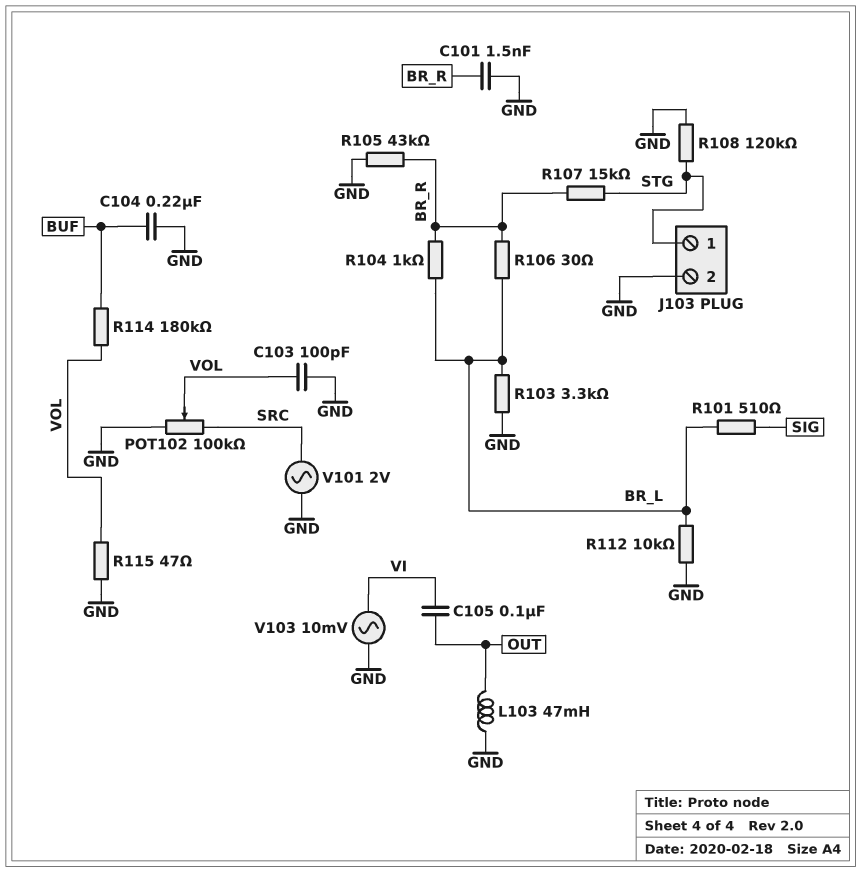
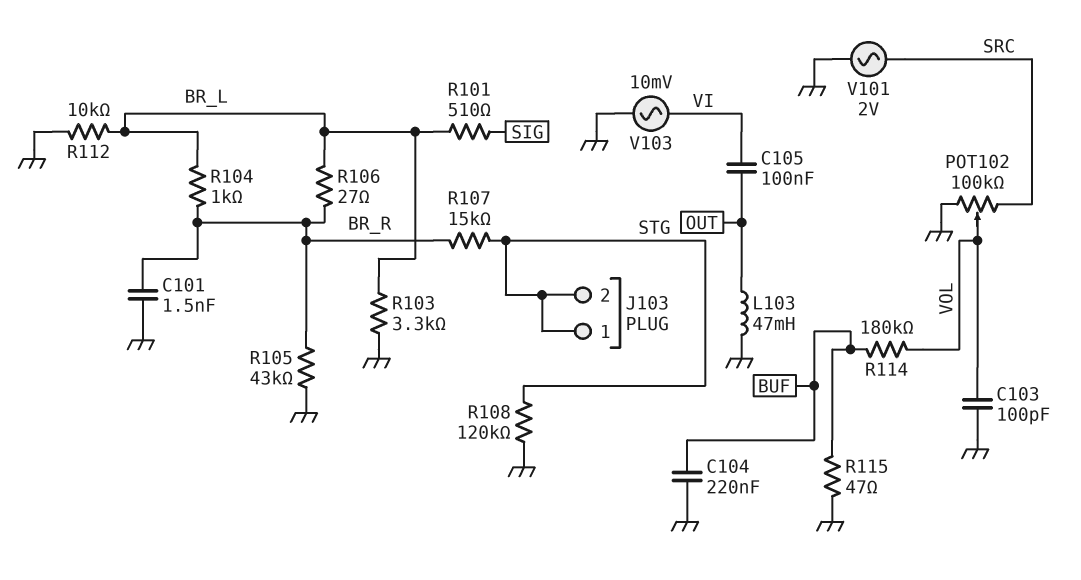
J103 pin 2: GND -> STG
R106: 30 (BR_L, BR_R) -> 27 (BR_L, BR_R)
R115: 47 (GND, VOL) -> 47 (BUF, GND)

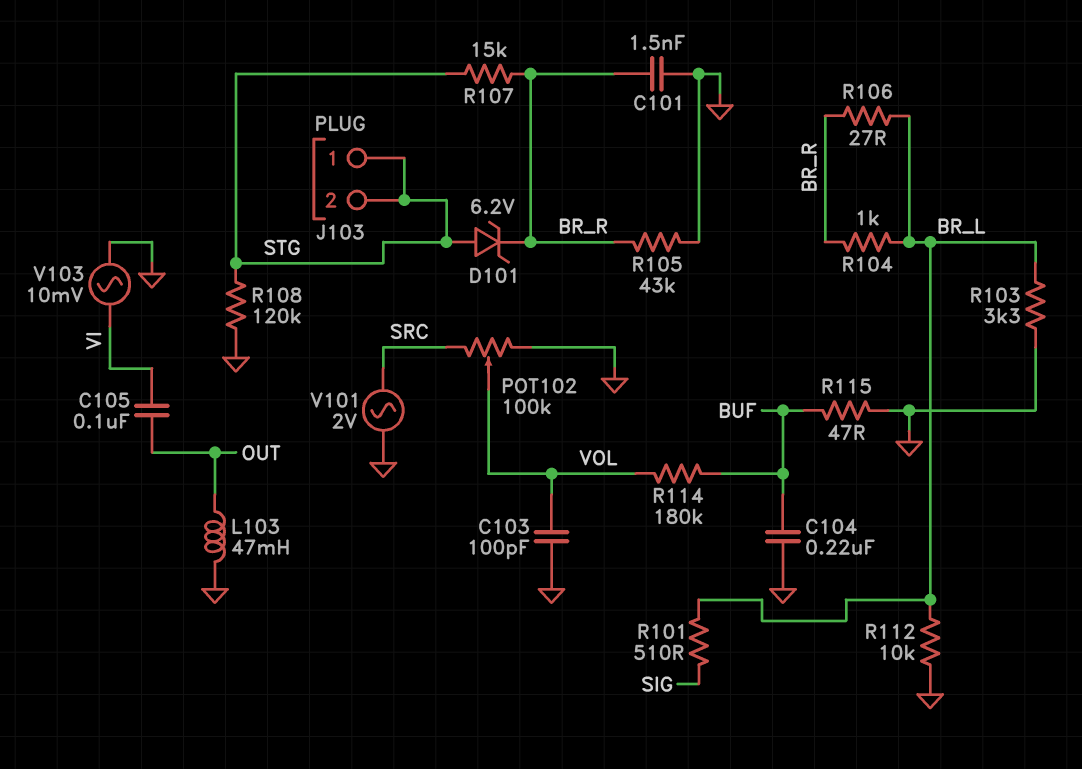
D101: none -> zener 6.2V (A STG, K BR_R)

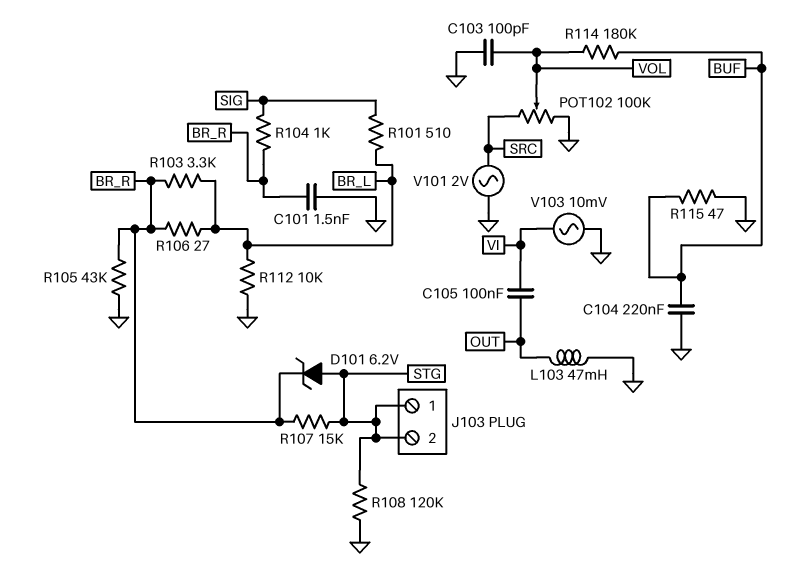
R103: 3.3k (BR_L, GND) -> 3.3k (BR_L, BR_R)
R104: 1k (BR_L, BR_R) -> 1k (BR_R, SIG)

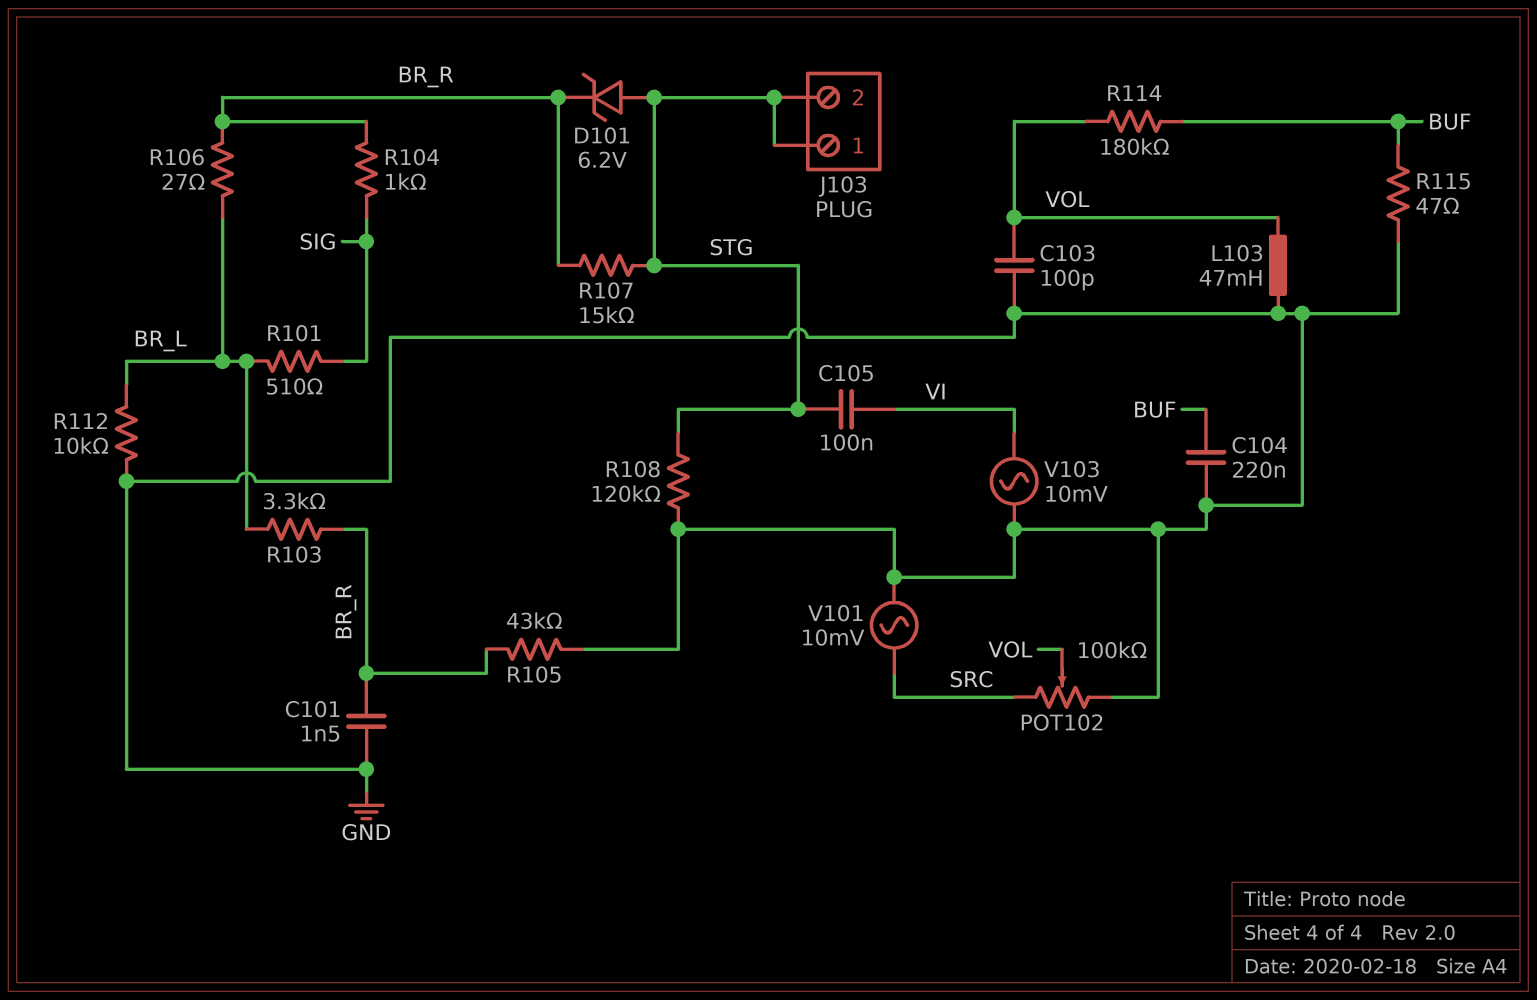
C105: 100nF (OUT, VI) -> 100nF (STG, VI)
L103: 47mH (GND, OUT) -> 47mH (GND, VOL)
V101: AC 2V (GND, SRC) -> AC 10mV (GND, SRC)

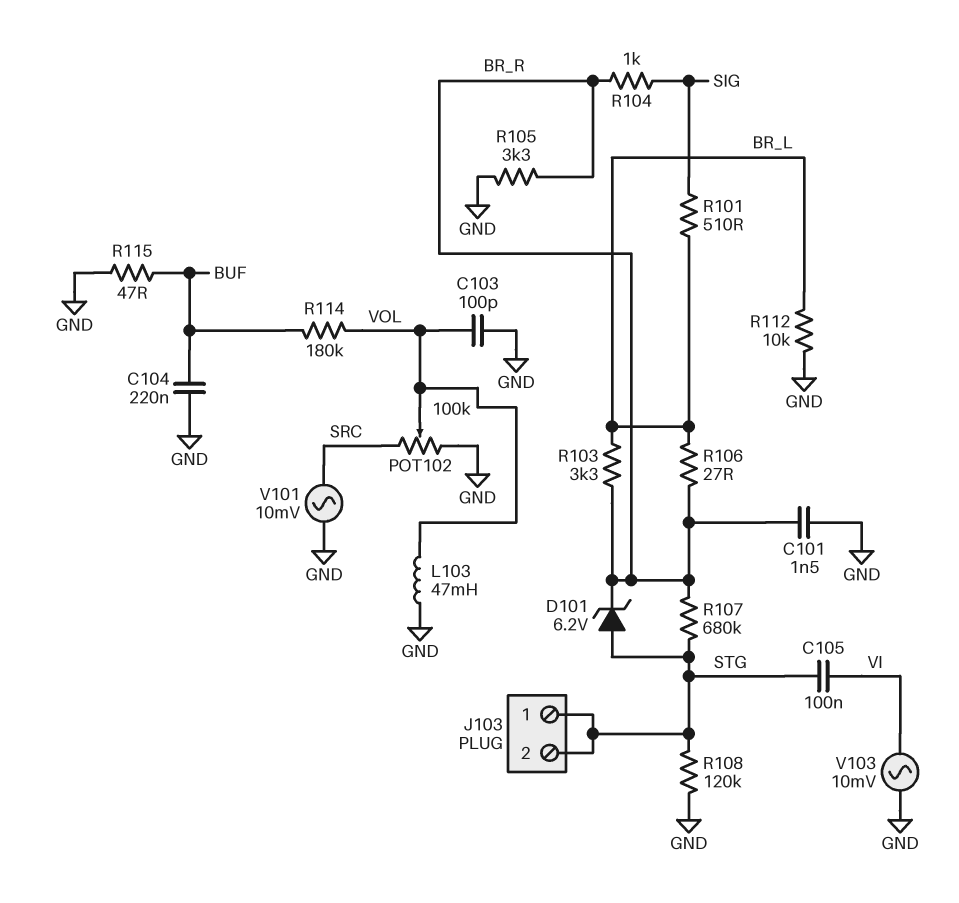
R105: 43k (BR_R, GND) -> 3.3k (BR_R, GND)
R107: 15k (BR_R, STG) -> 680k (BR_R, STG)

